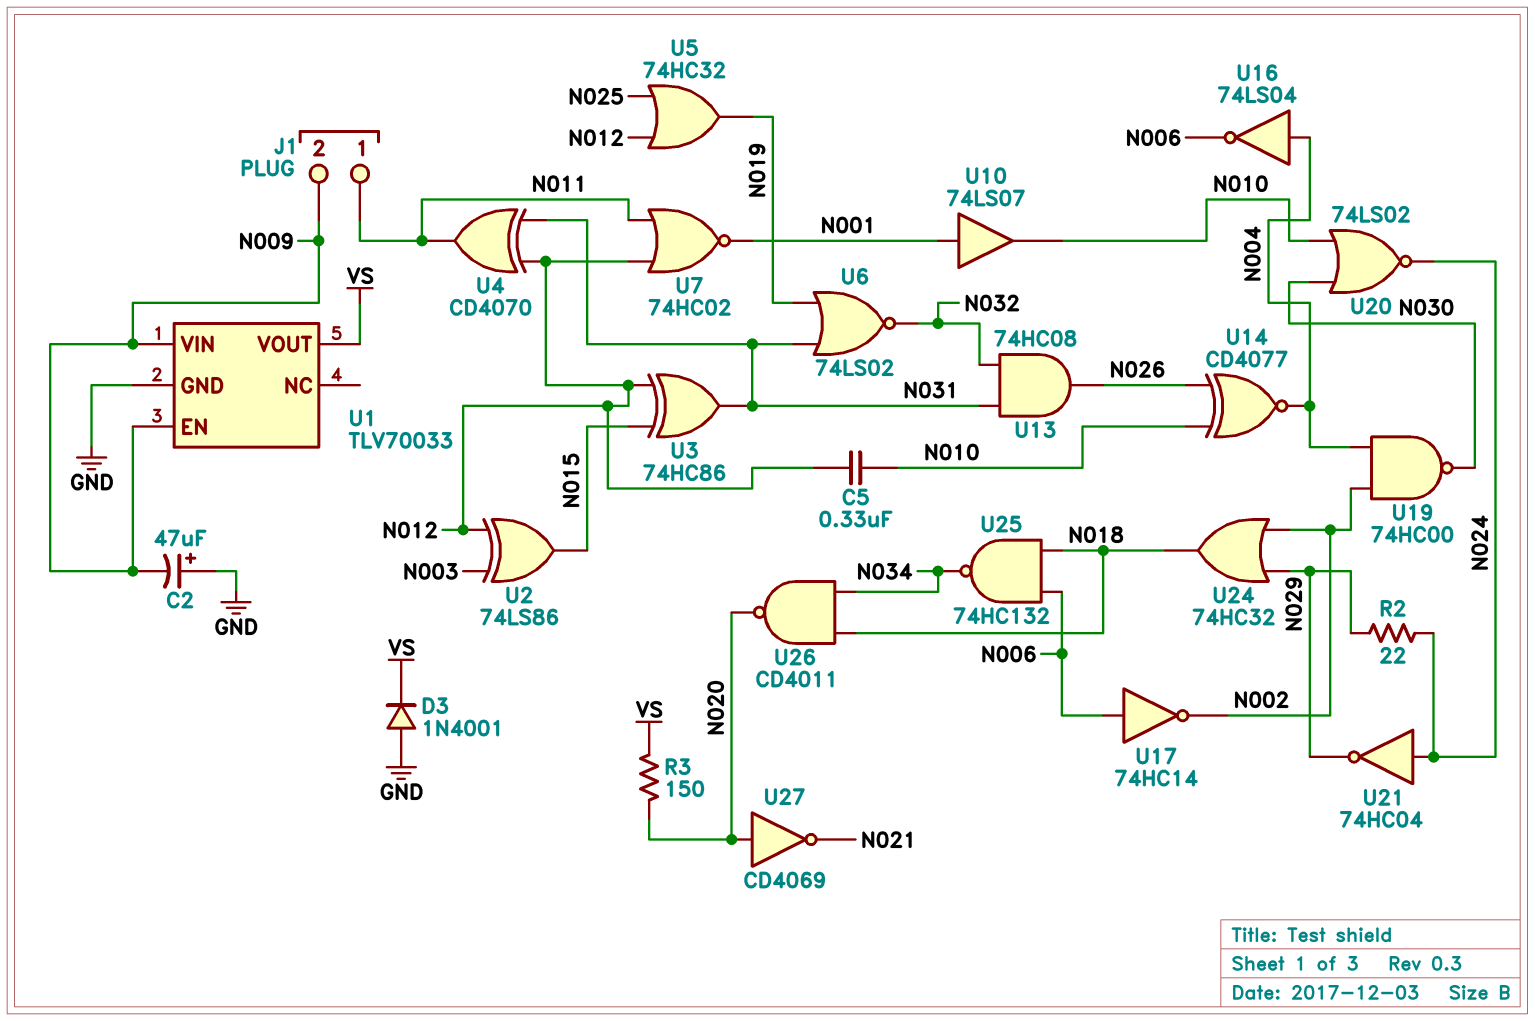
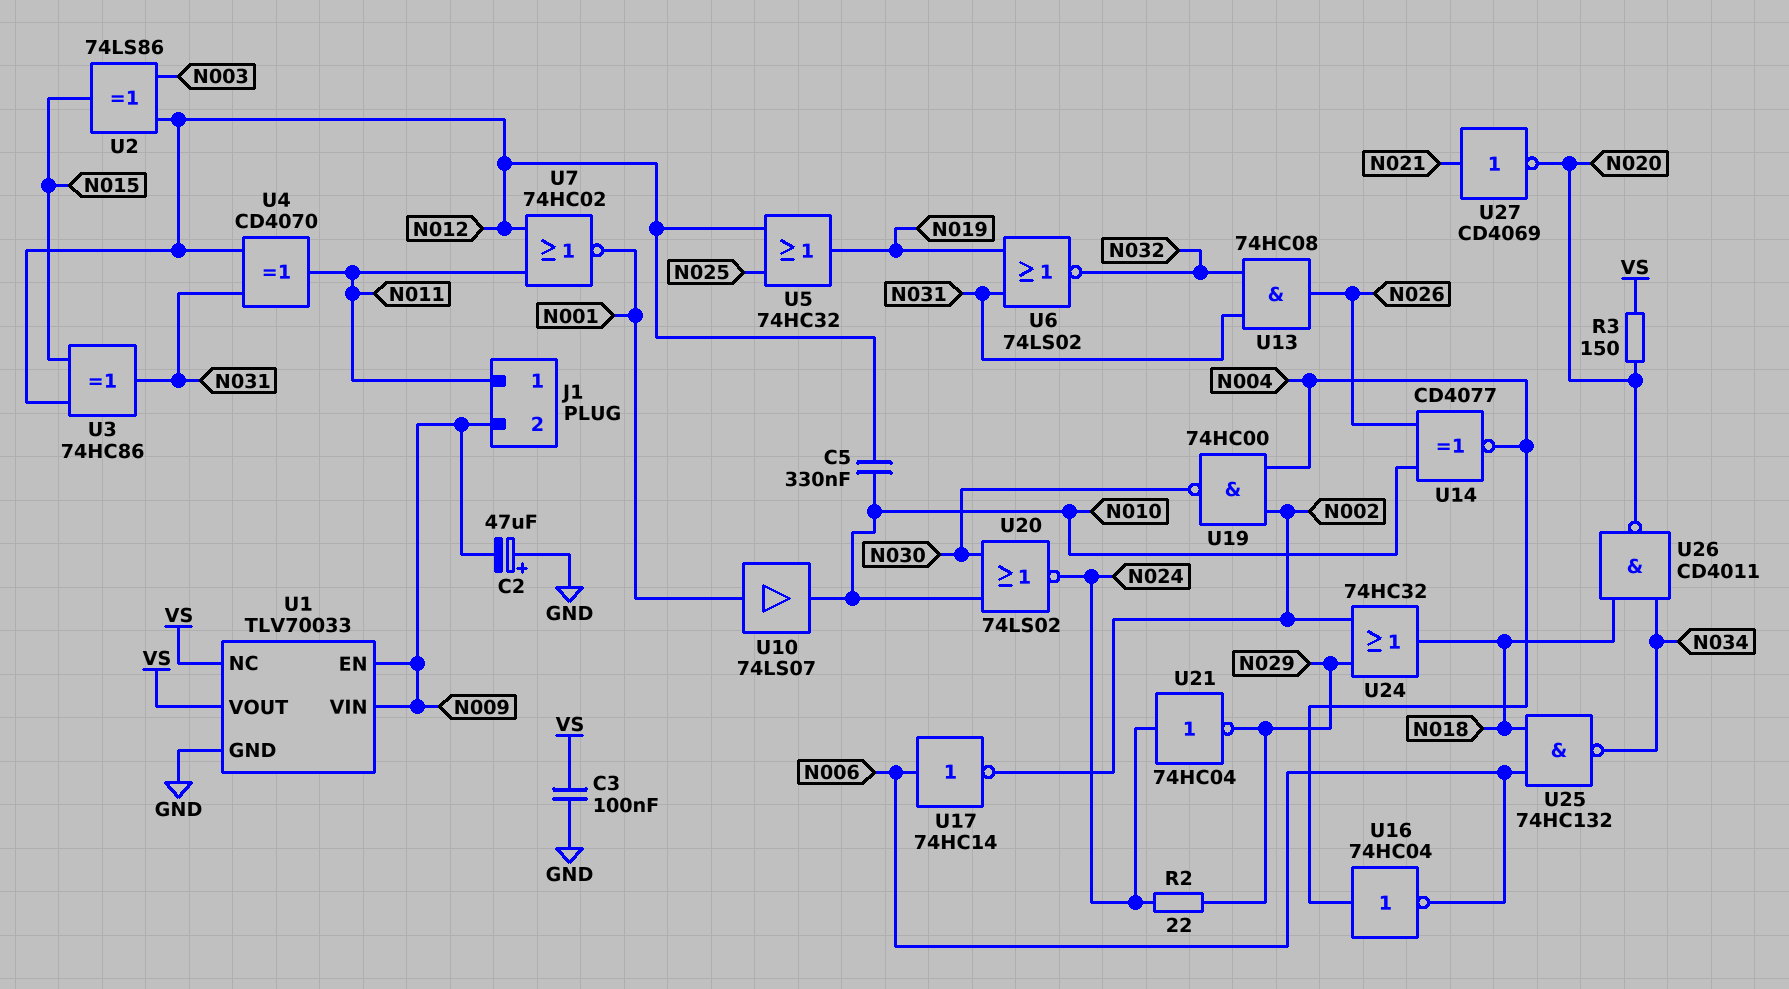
C3: none -> 100nF (GND, VS)
D3: diode 1N4001 (A GND, K VS) -> none
U1 pin NC: none -> VS
U16: NOT 74LS04 (in N004, out N006) -> NOT 74HC04 (in N004, out N006)
U27: NOT CD4069 (in N020, out N021) -> NOT CD4069 (in N021, out N020)

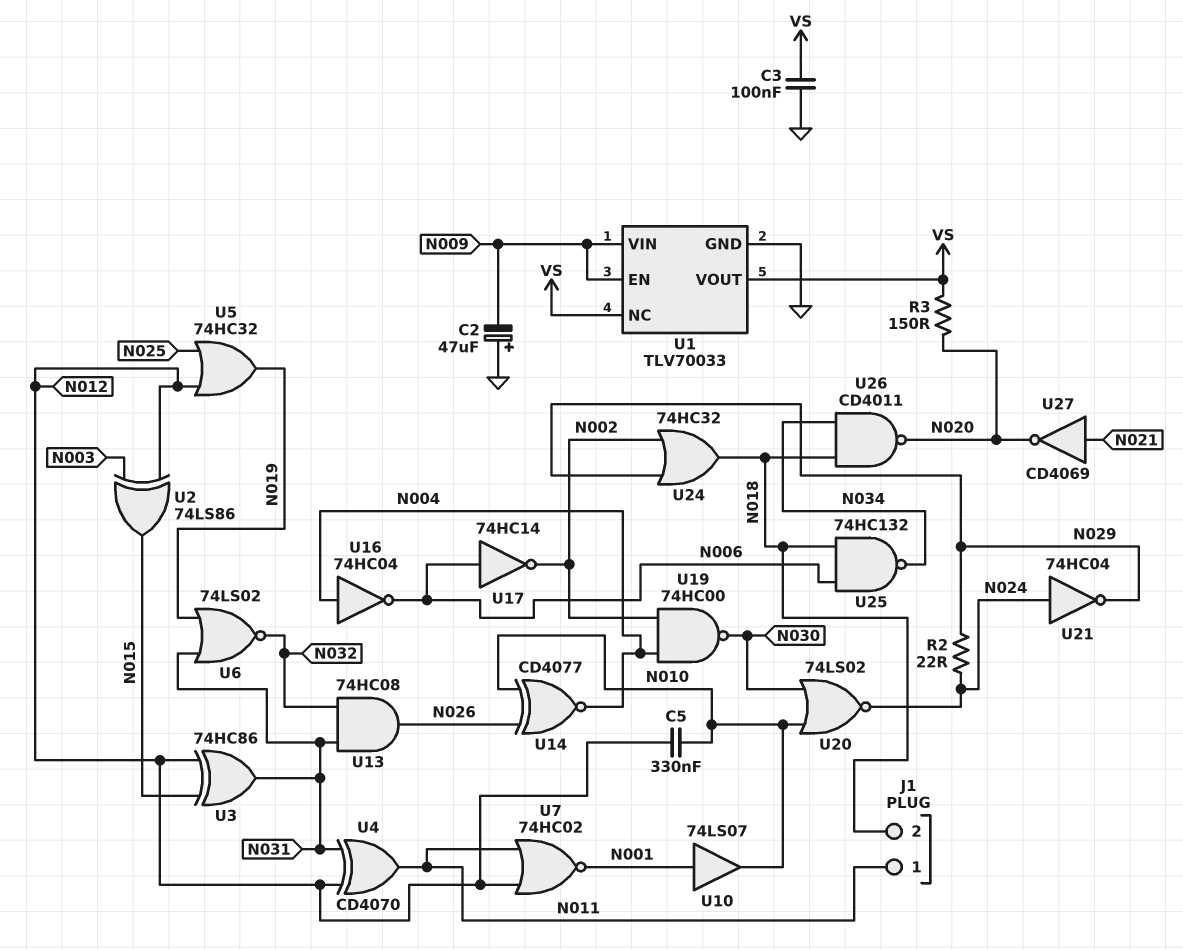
J1 pin 2: N009 -> N018

